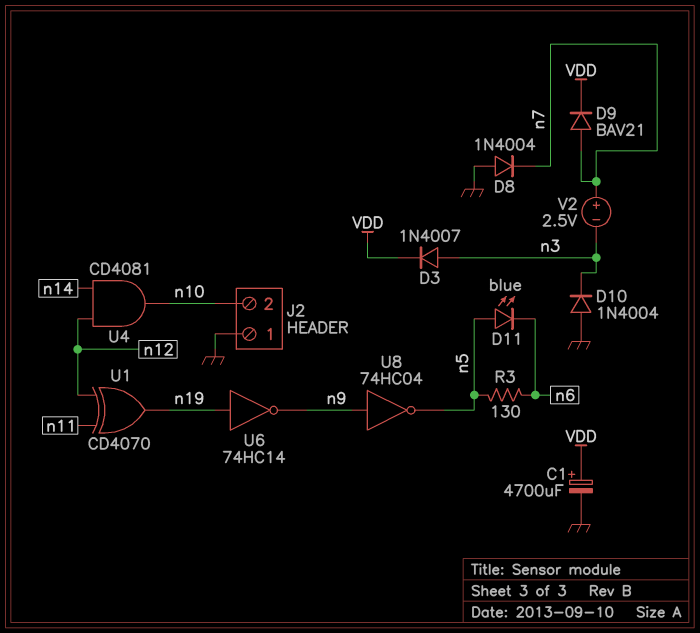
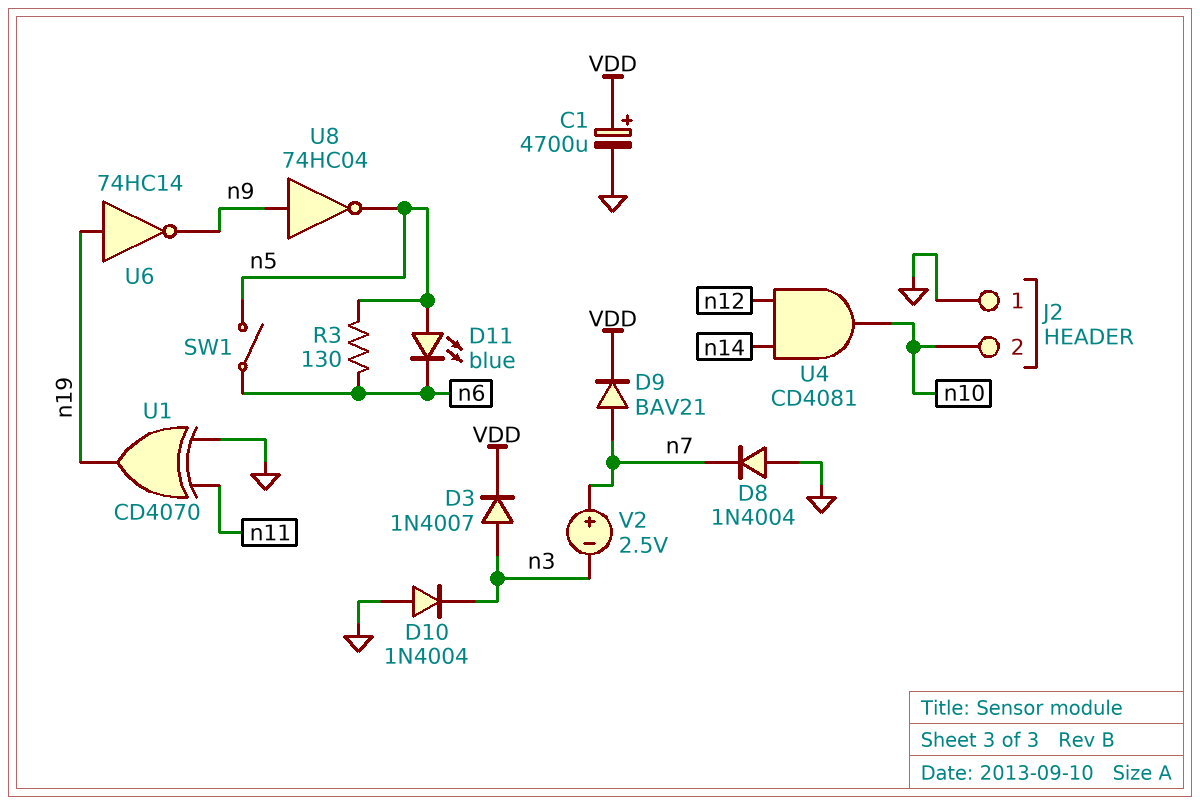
SW1: none -> switch (n5, n6)
U1: XOR CD4070 (in n11, in n12, out n19) -> XOR CD4070 (in GND, in n11, out n19)

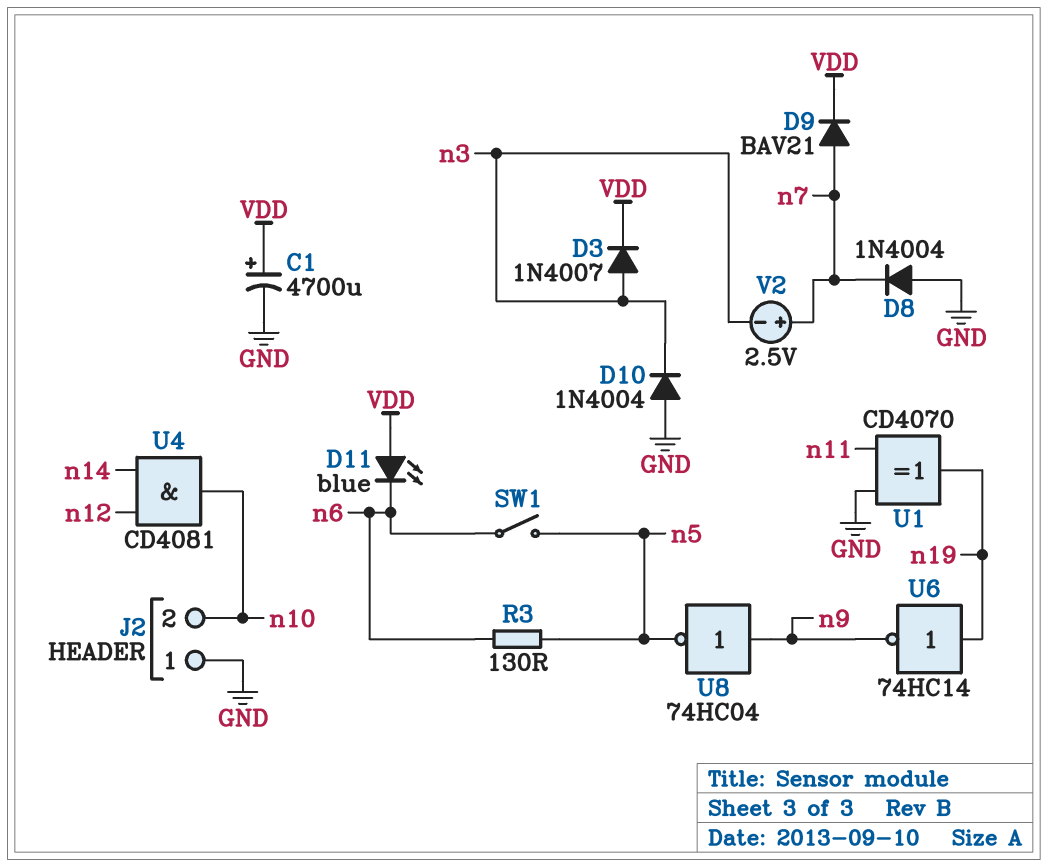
D11: LED blue (A n5, K n6) -> LED blue (A VDD, K n6)

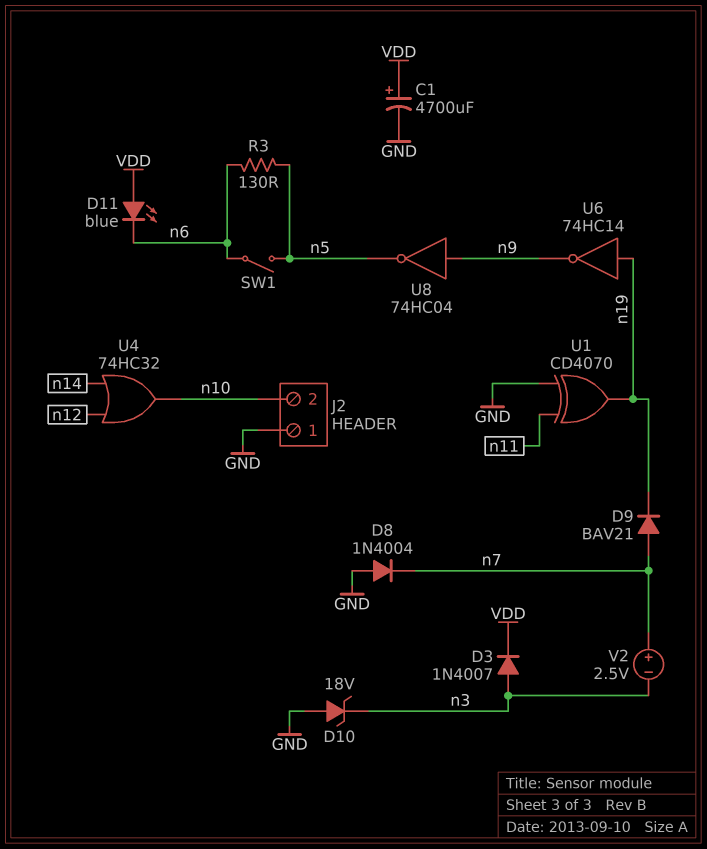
D9: diode BAV21 (A n7, K VDD) -> diode BAV21 (A n7, K n19)
D10: diode 1N4004 (A GND, K n3) -> zener 18V (A GND, K n3)
U4: AND CD4081 (in n12, in n14, out n10) -> OR 74HC32 (in n12, in n14, out n10)

